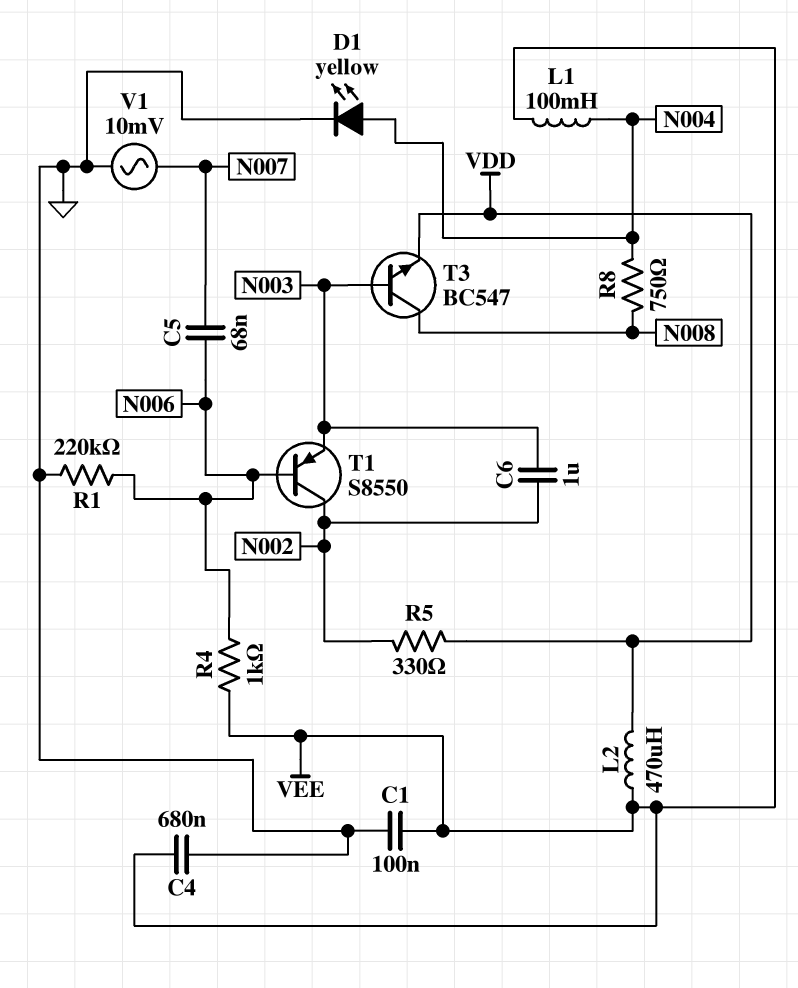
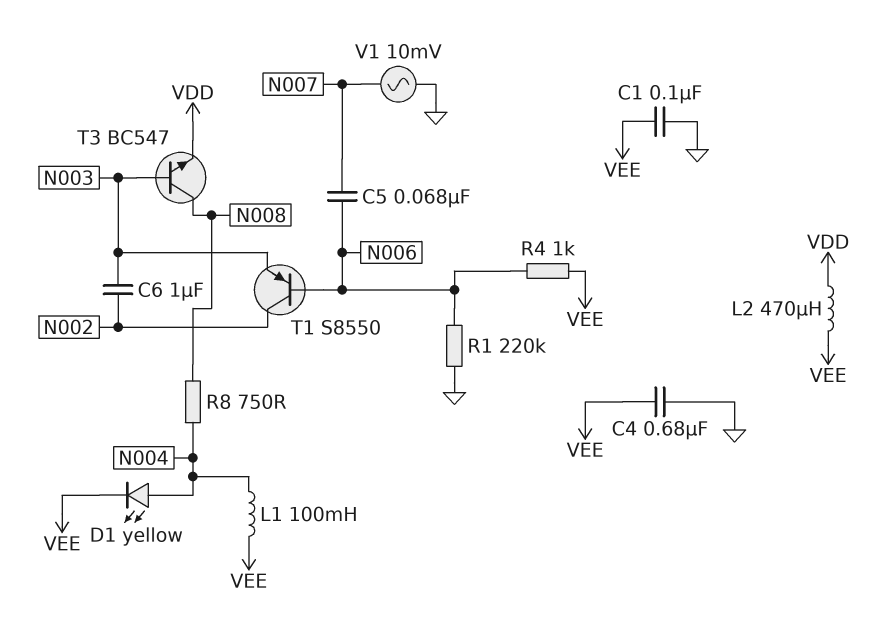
D1: LED yellow (A N004, K GND) -> LED yellow (A N004, K VEE)
R5: 330 (N002, VDD) -> none

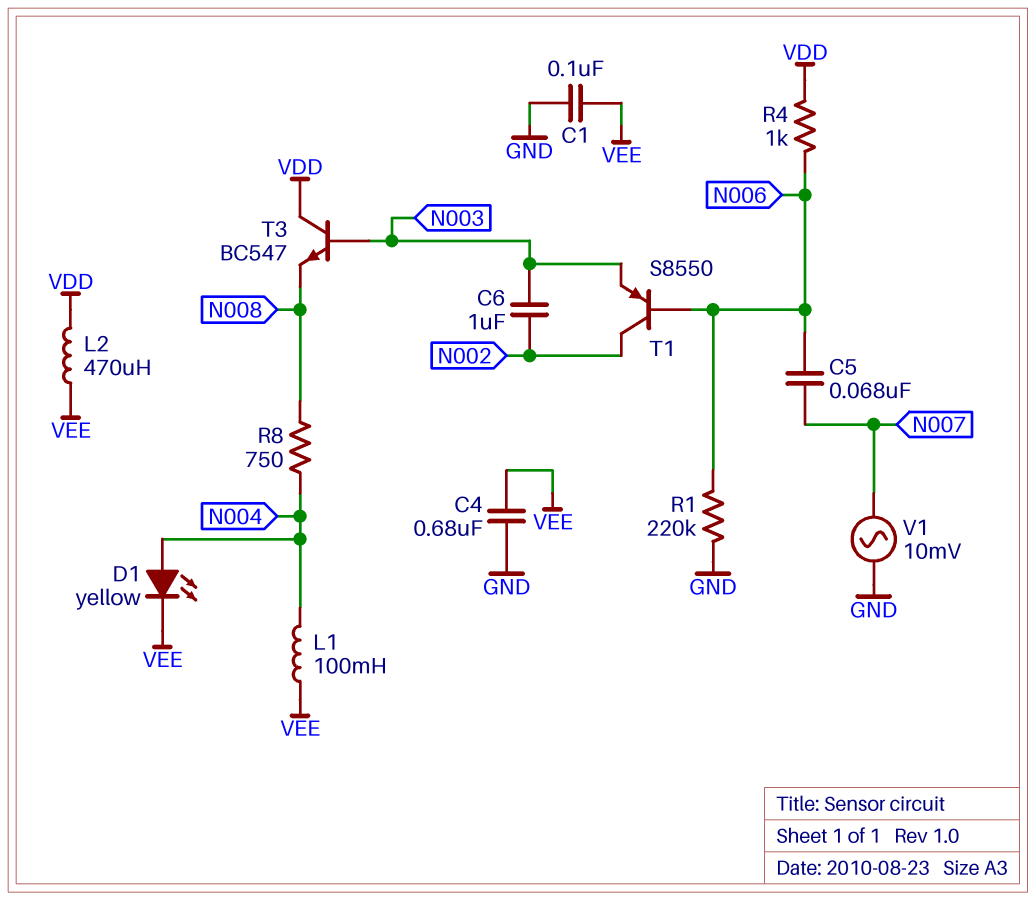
R4: 1k (N006, VEE) -> 1k (N006, VDD)
T3: NPN BC547 (B N003, C N008, E VDD) -> NPN BC547 (B N003, C VDD, E N008)

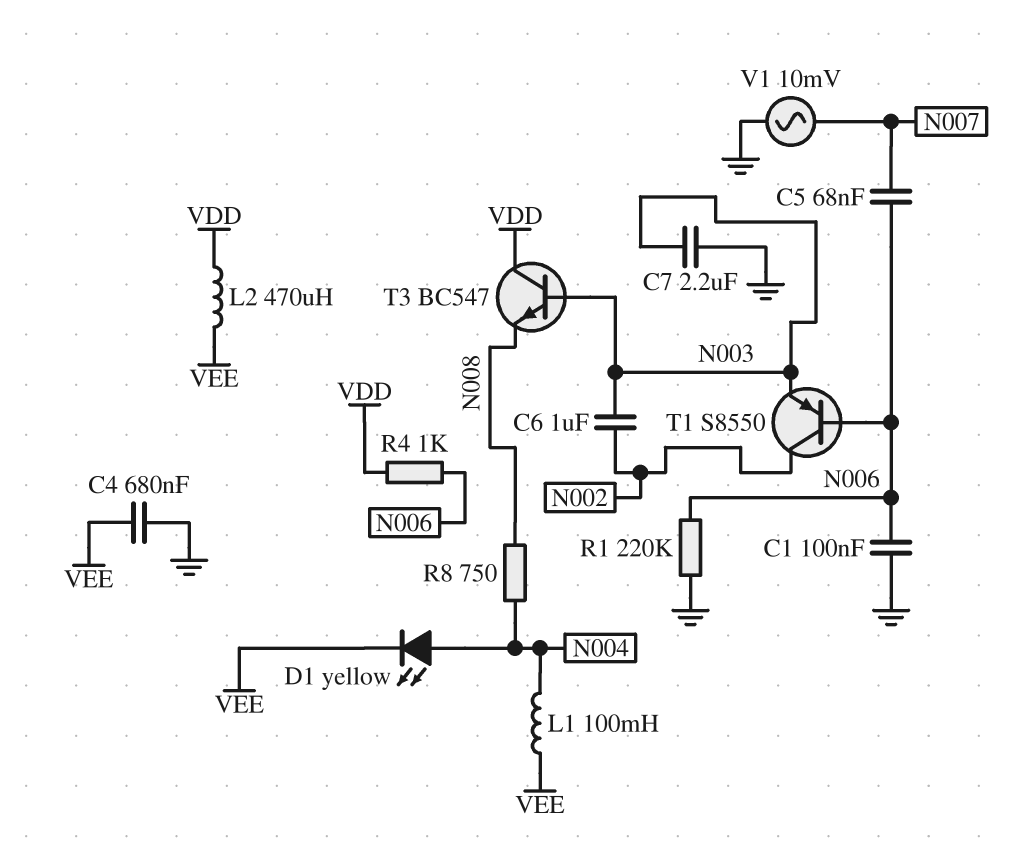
C1: 100nF (GND, VEE) -> 100nF (GND, N006)
C7: none -> 2.2uF (GND, N003)

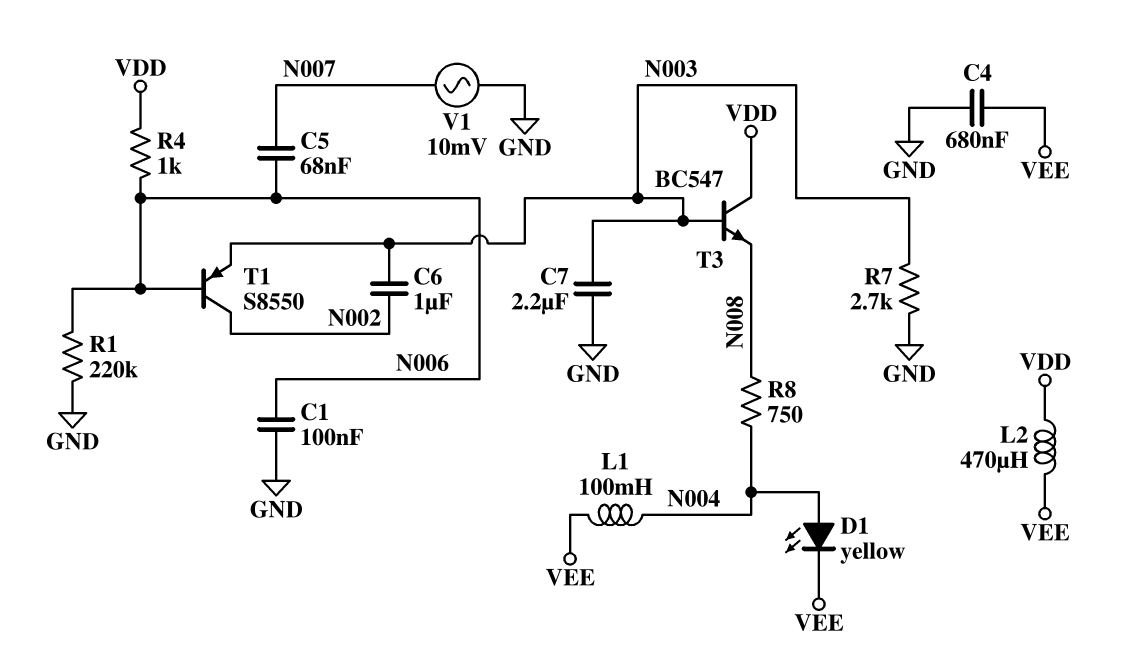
R7: none -> 2.7k (GND, N003)

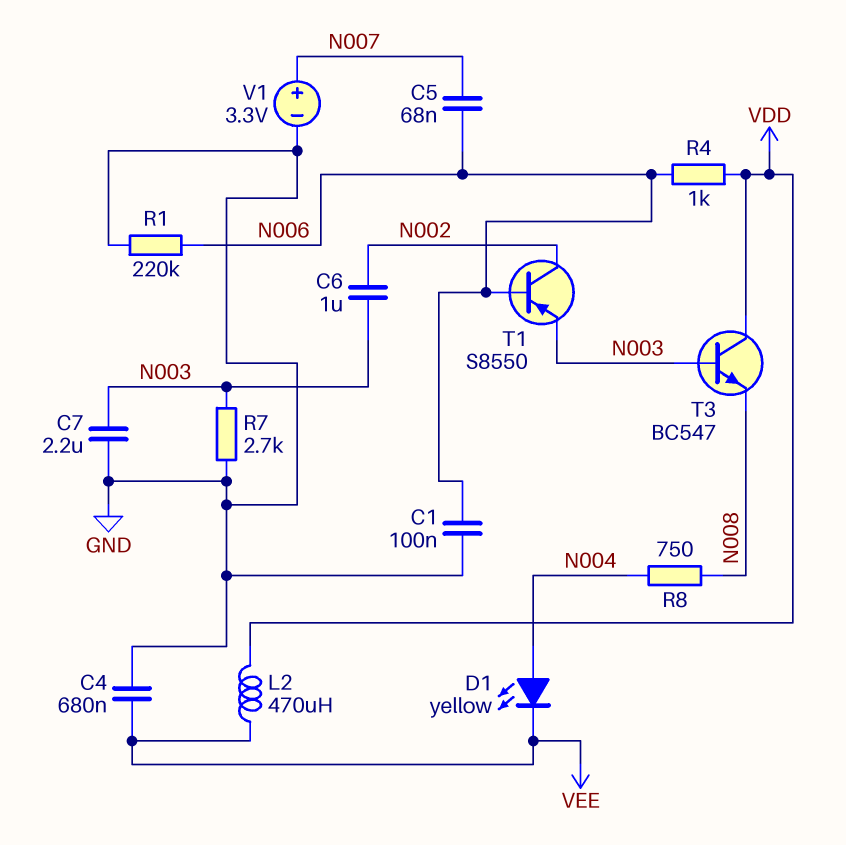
L1: 100mH (N004, VEE) -> none
V1: AC 10mV (GND, N007) -> 3.3V (plus N007, minus GND)

